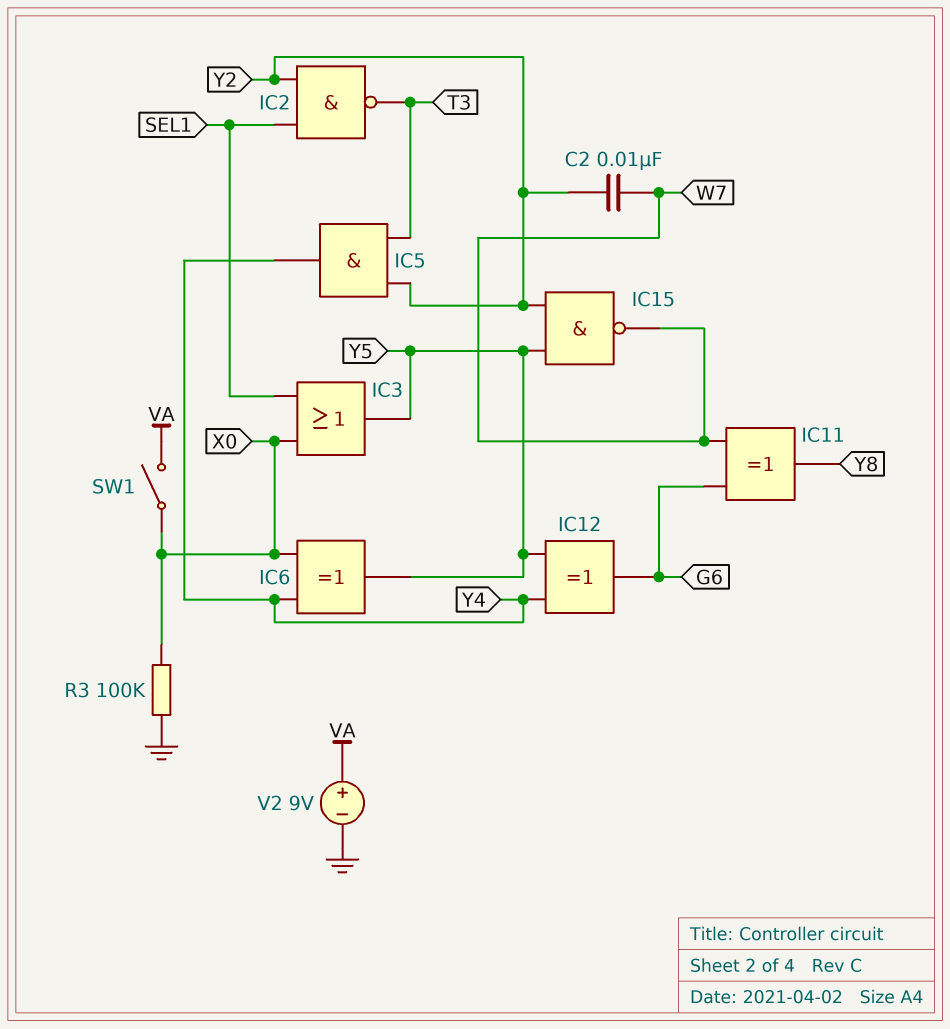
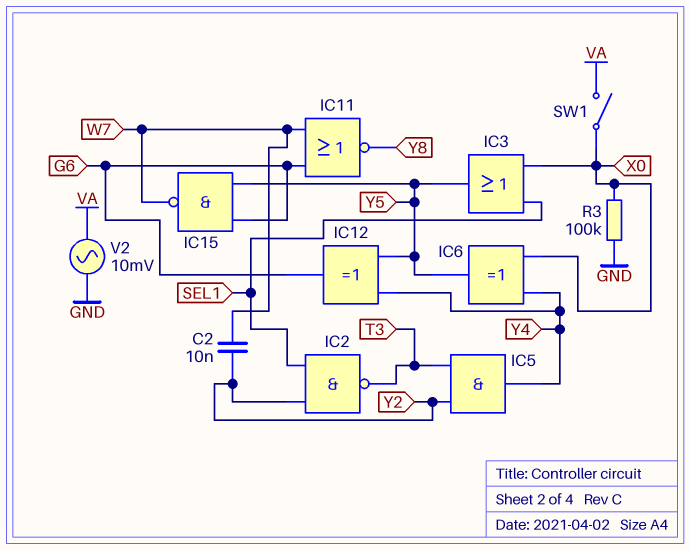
IC11: XOR (in G6, in W7, out Y8) -> NOR (in G6, in W7, out Y8)
IC15: NAND (in Y2, in Y5, out W7) -> NAND (in G6, in Y5, out W7)
V2: 9V (plus VA, minus GND) -> AC 10mV (GND, VA)

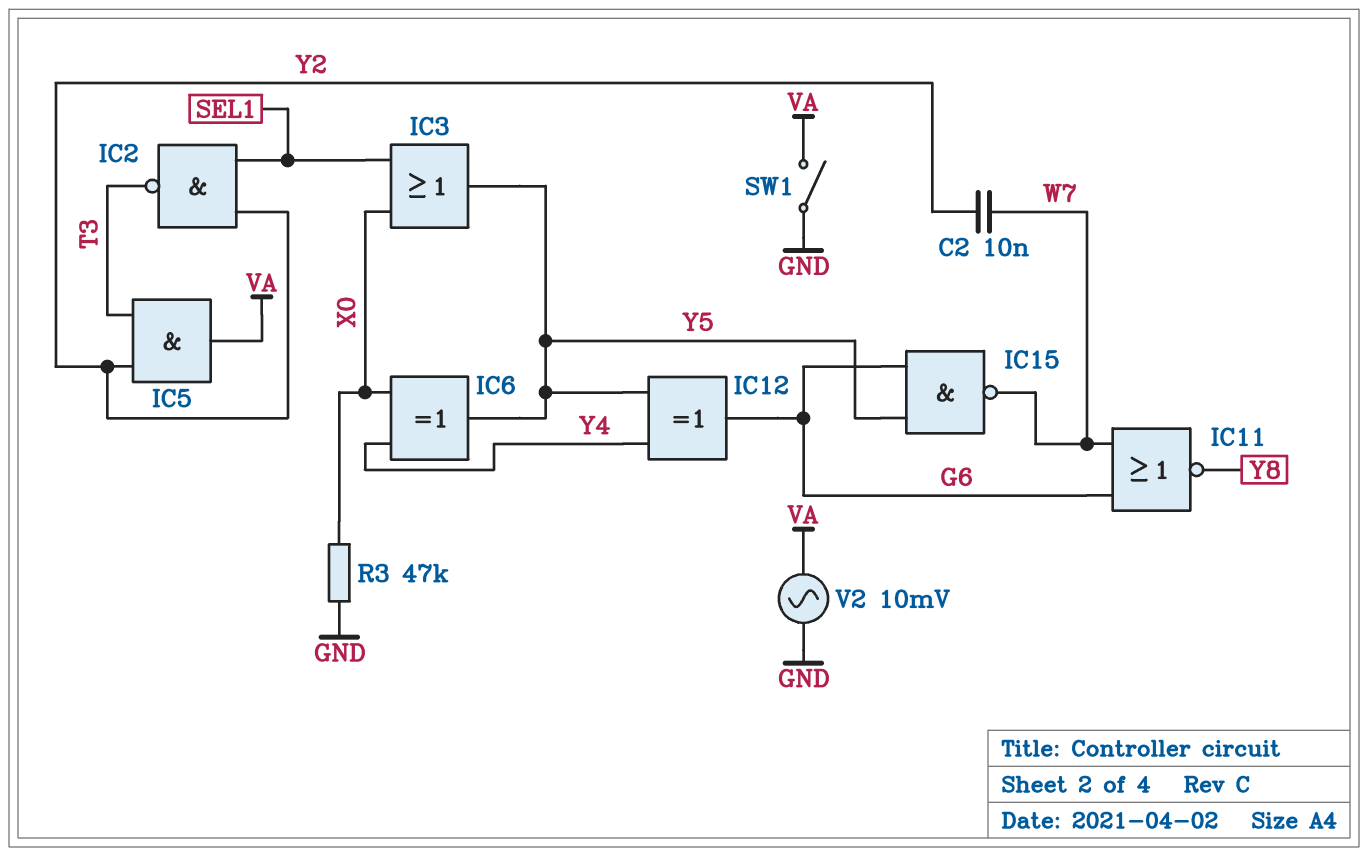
IC5: AND (in T3, in Y2, out Y4) -> AND (in T3, in Y2, out VA)
R3: 100k (GND, X0) -> 47k (GND, X0)
SW1: switch (VA, X0) -> switch (GND, VA)

